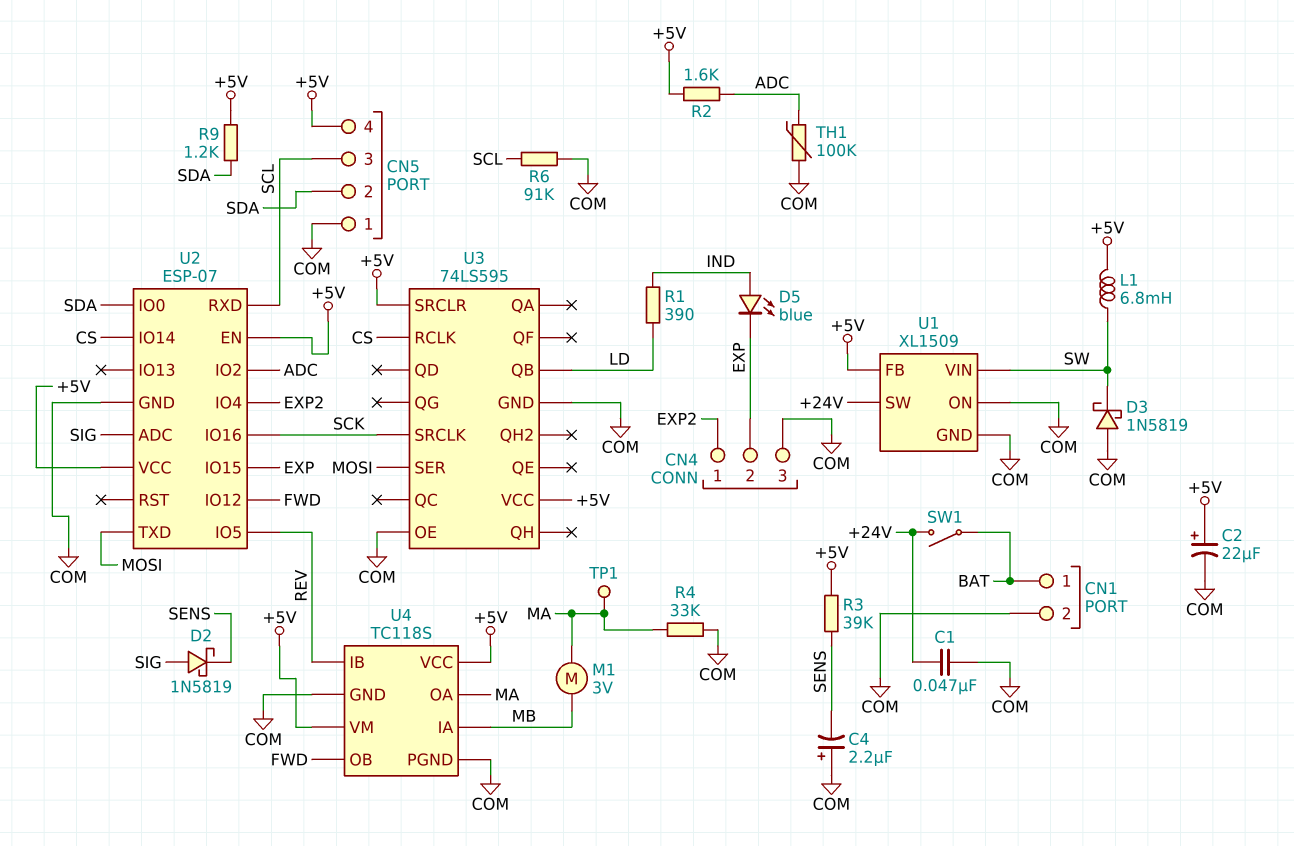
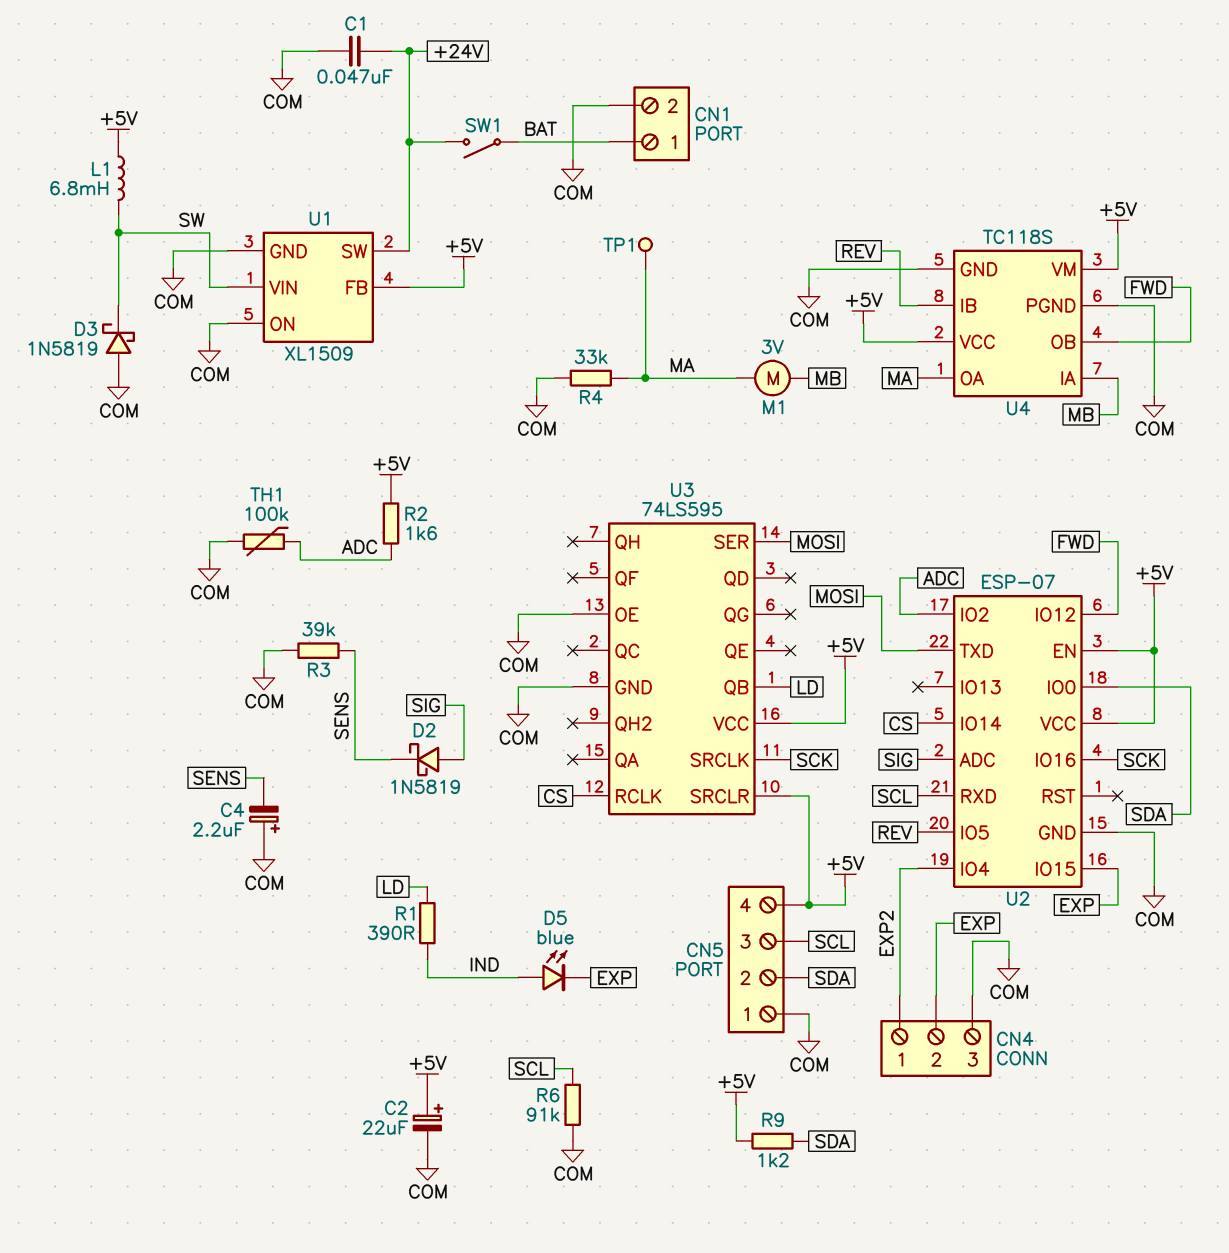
R3: 39k (+5V, SENS) -> 39k (COM, SENS)

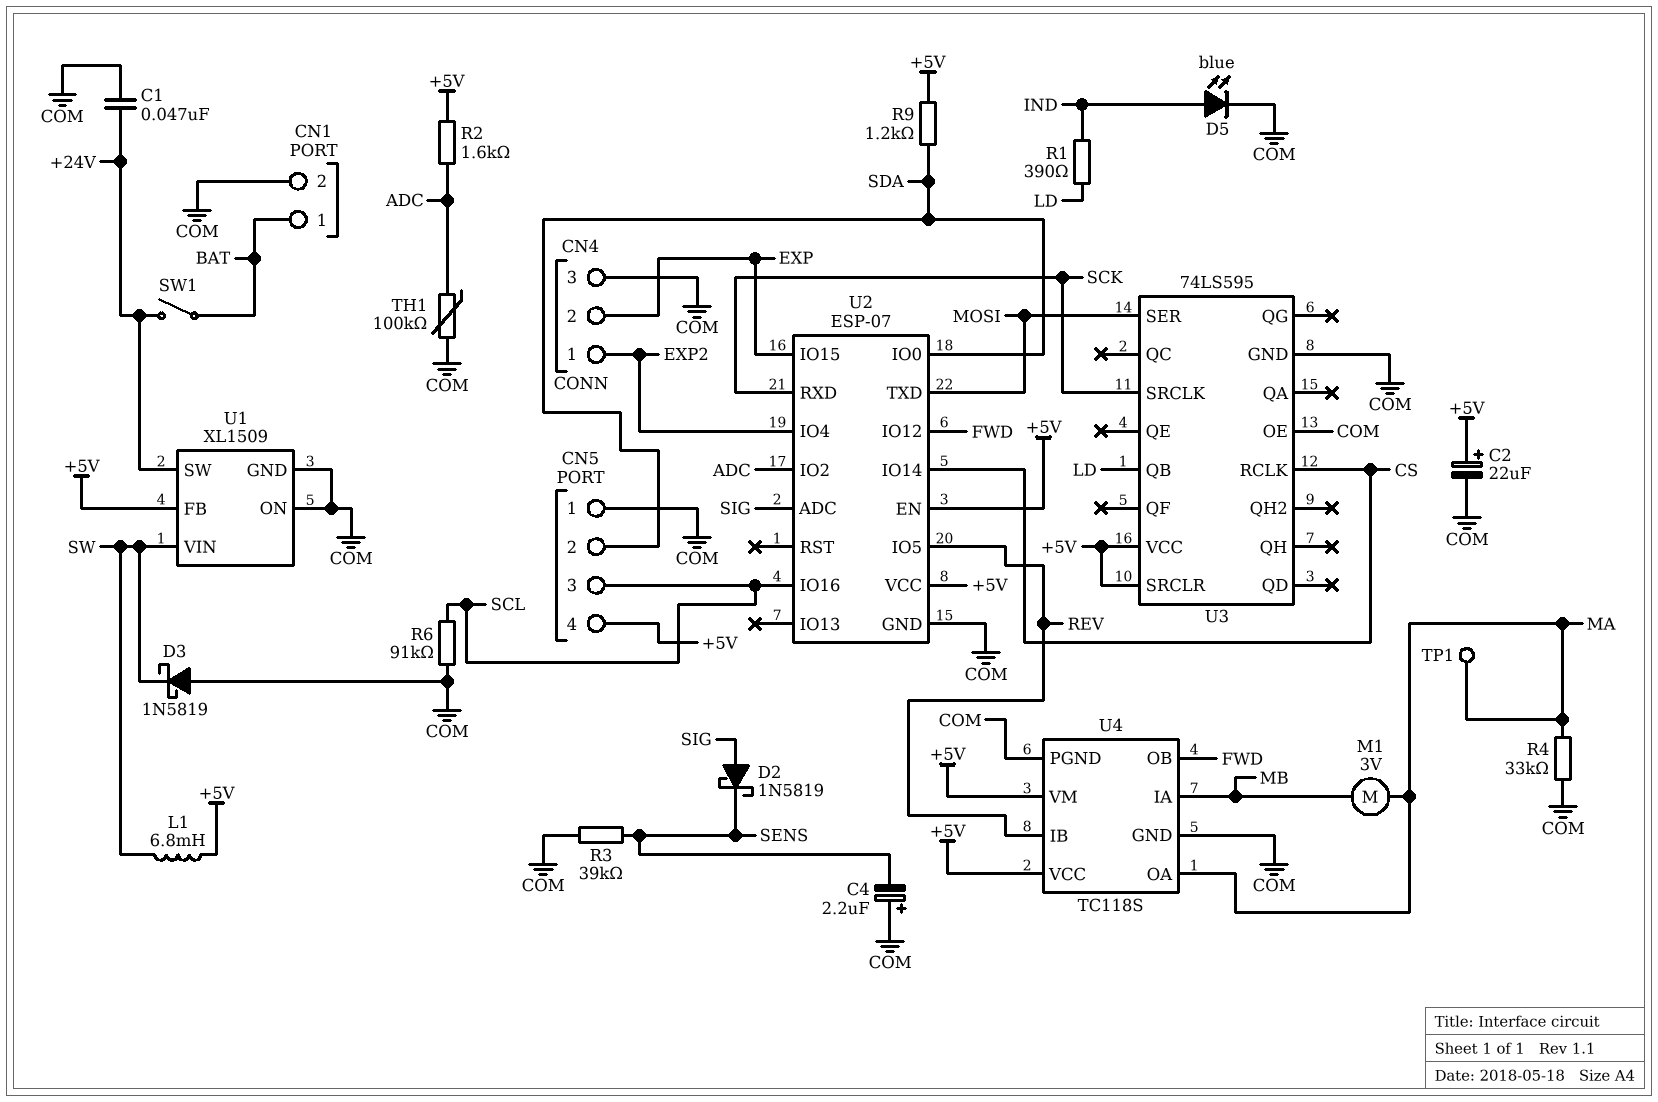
D5: LED blue (A IND, K EXP) -> LED blue (A IND, K COM)
U2 pin IO16: SCK -> SCL
U2 pin RXD: SCL -> SCK

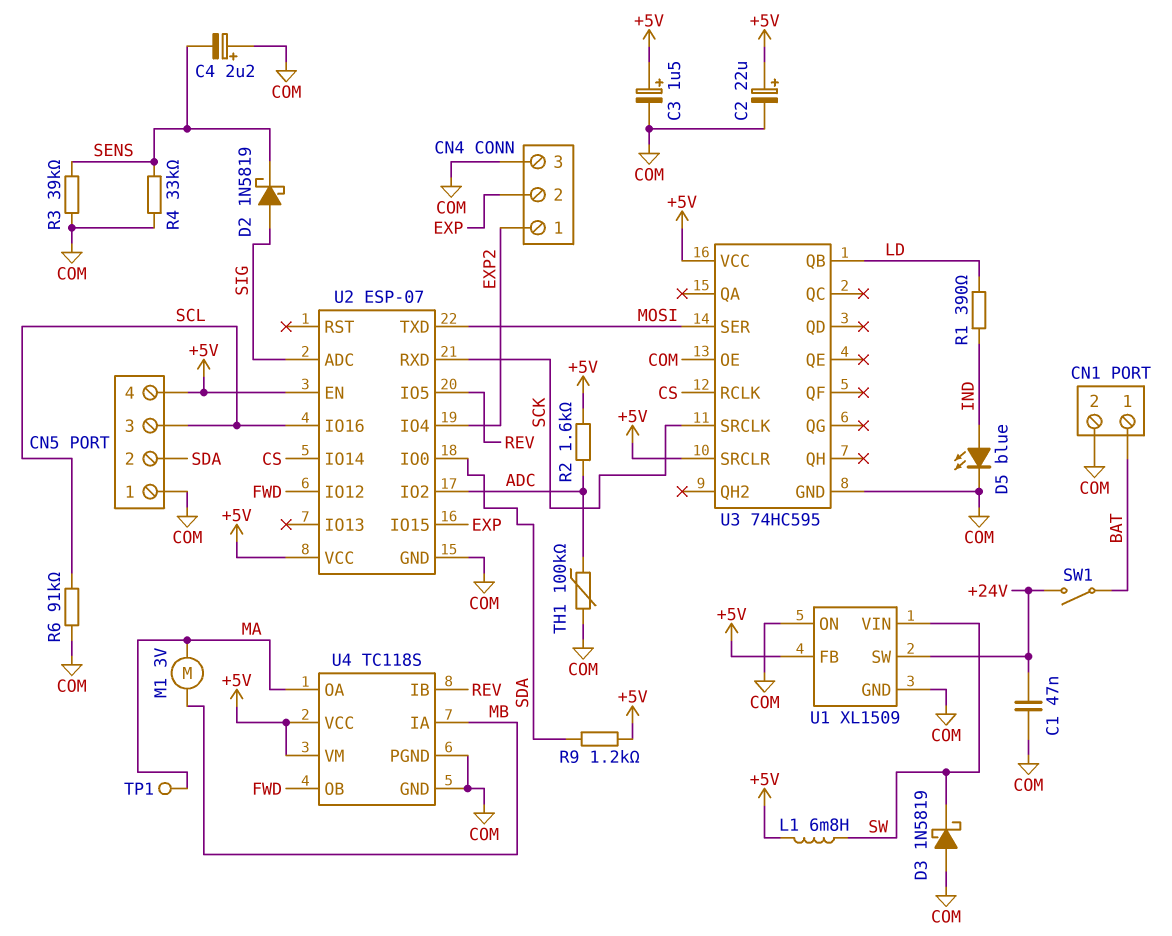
C3: none -> 1.5uF (plus +5V, minus COM)
R4: 33k (COM, MA) -> 33k (COM, SENS)
U3: 74LS595 -> 74HC595

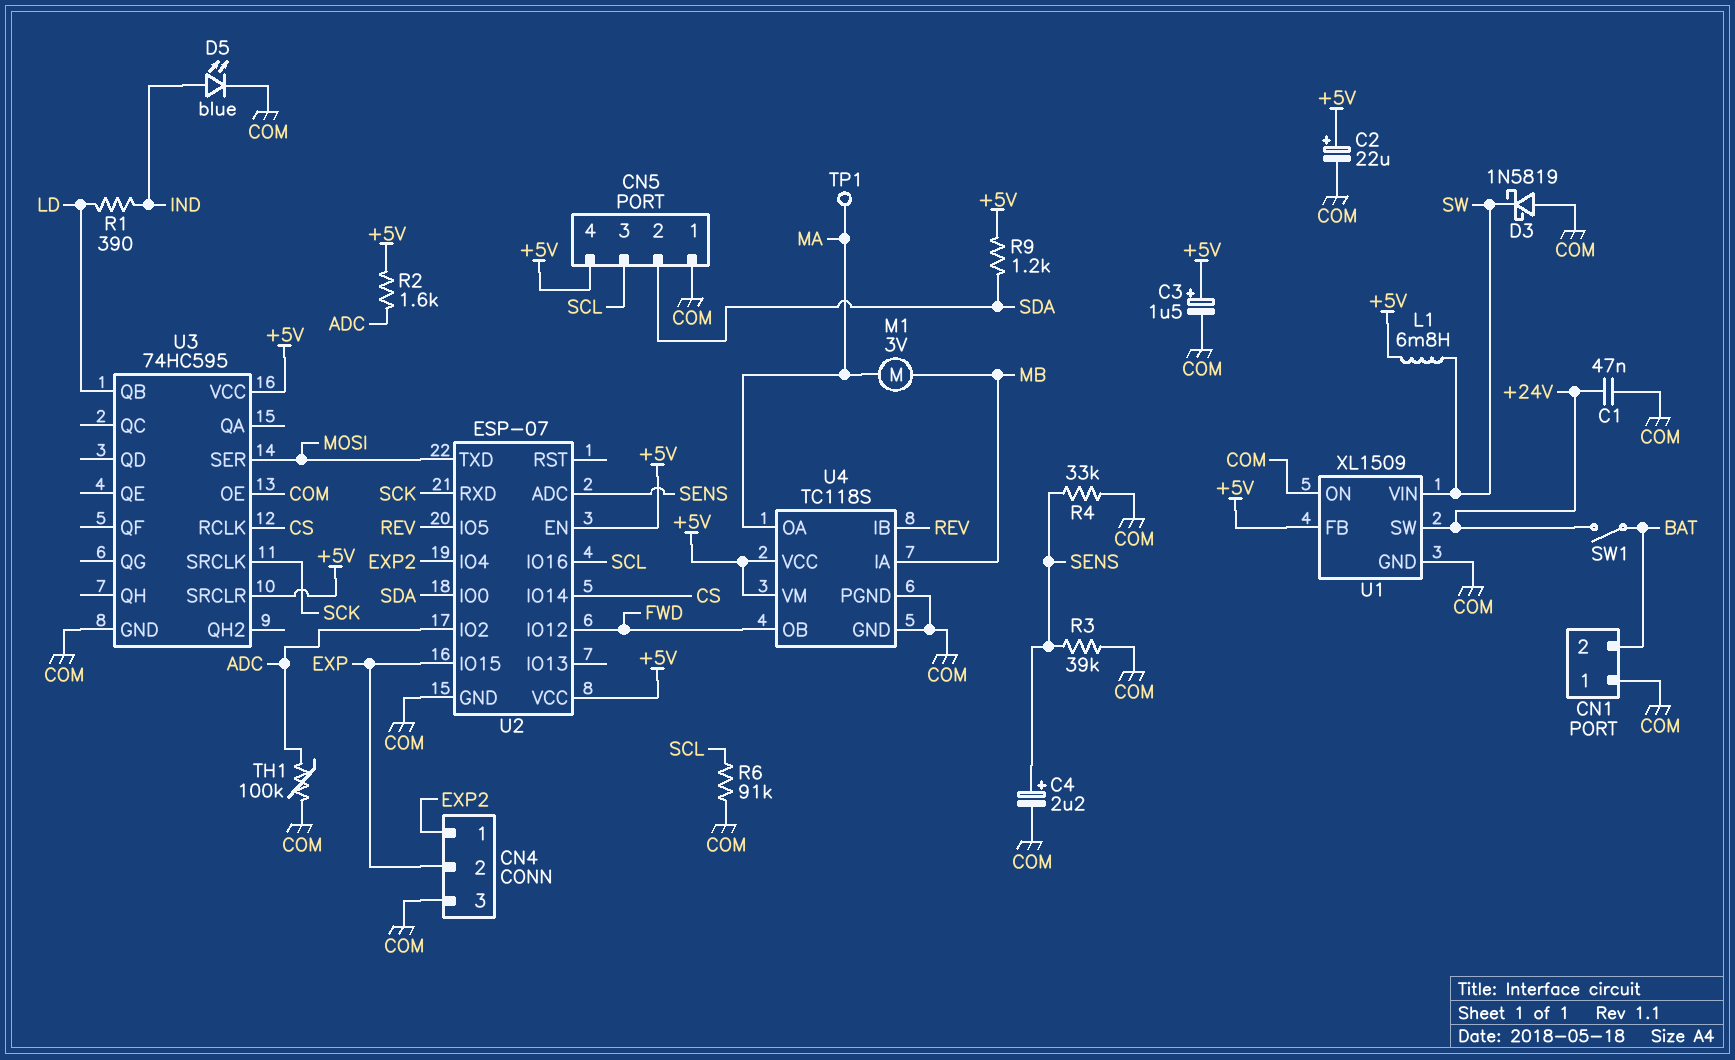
C4: 2.2uF (plus COM, minus SENS) -> 2.2uF (plus SENS, minus COM)
CN1 pin 1: BAT -> COM
CN1 pin 2: COM -> BAT
D2: schottky 1N5819 (A SIG, K SENS) -> none
U2 pin ADC: SIG -> SENS

